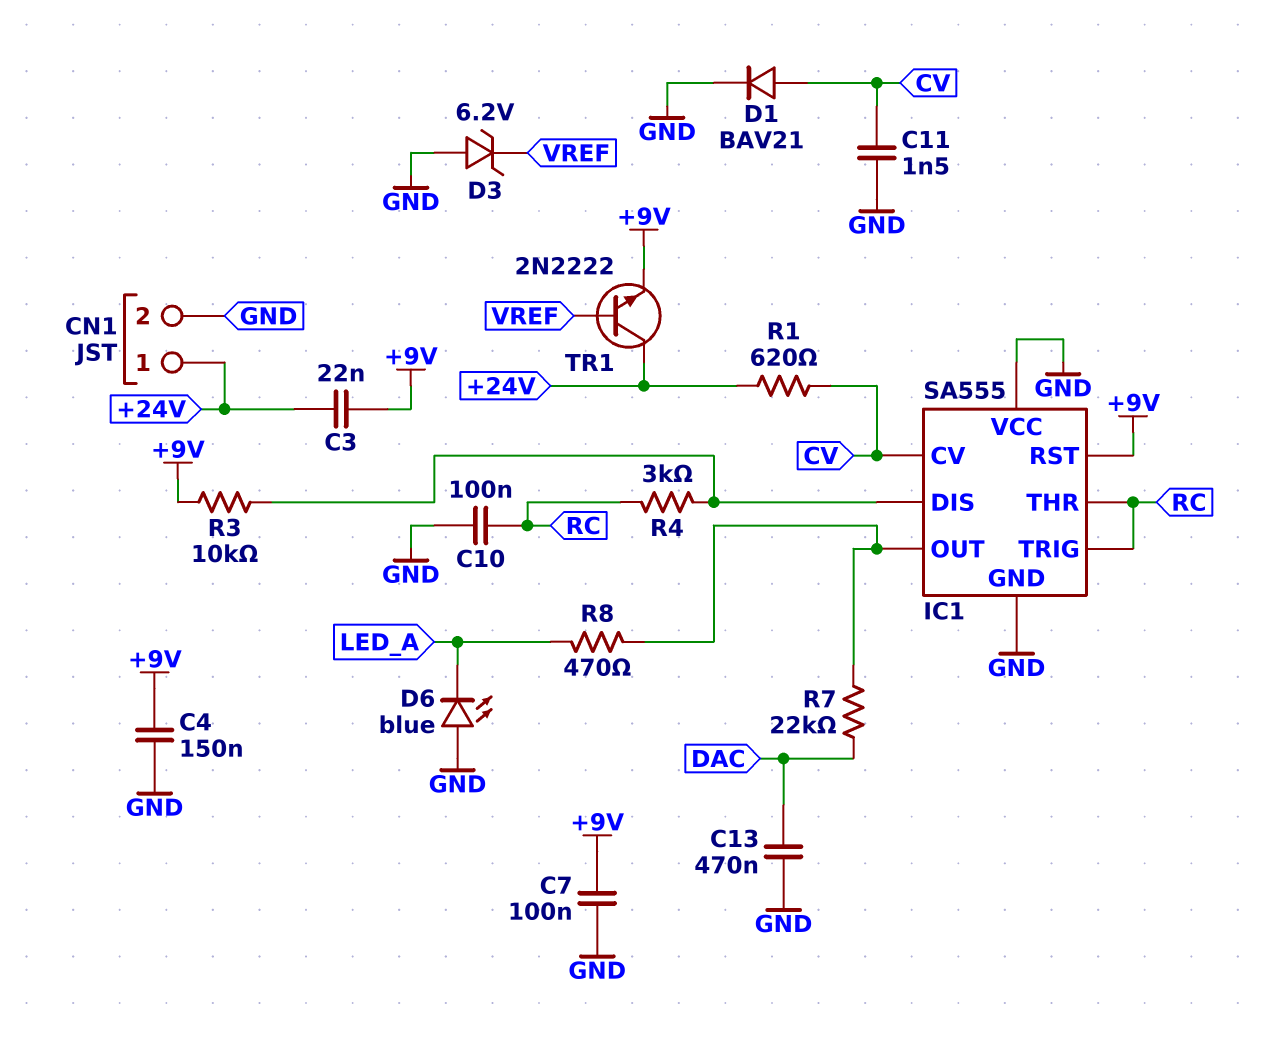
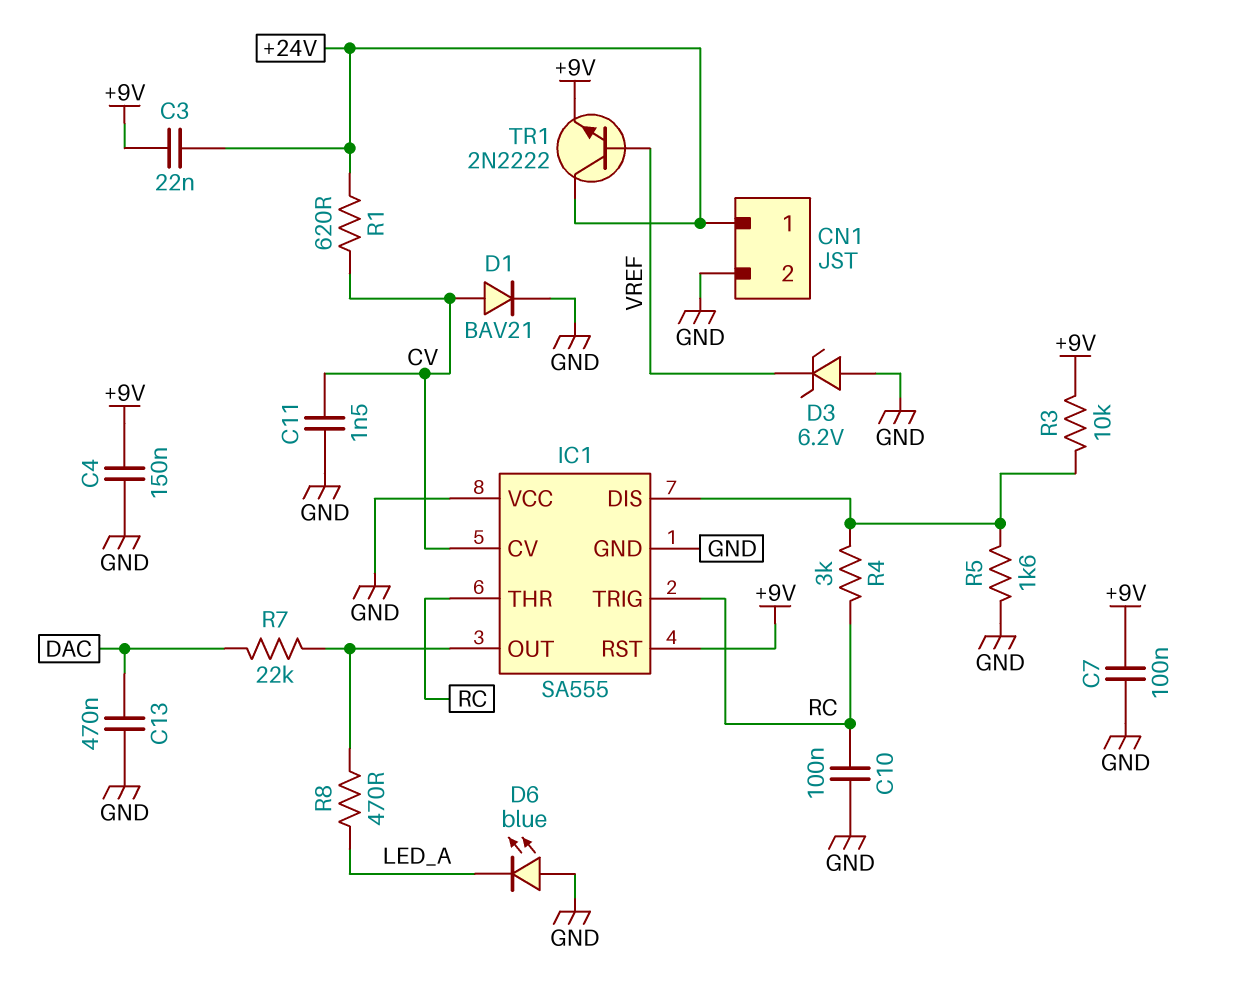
R5: none -> 1.6k (GND, IC1/DIS)

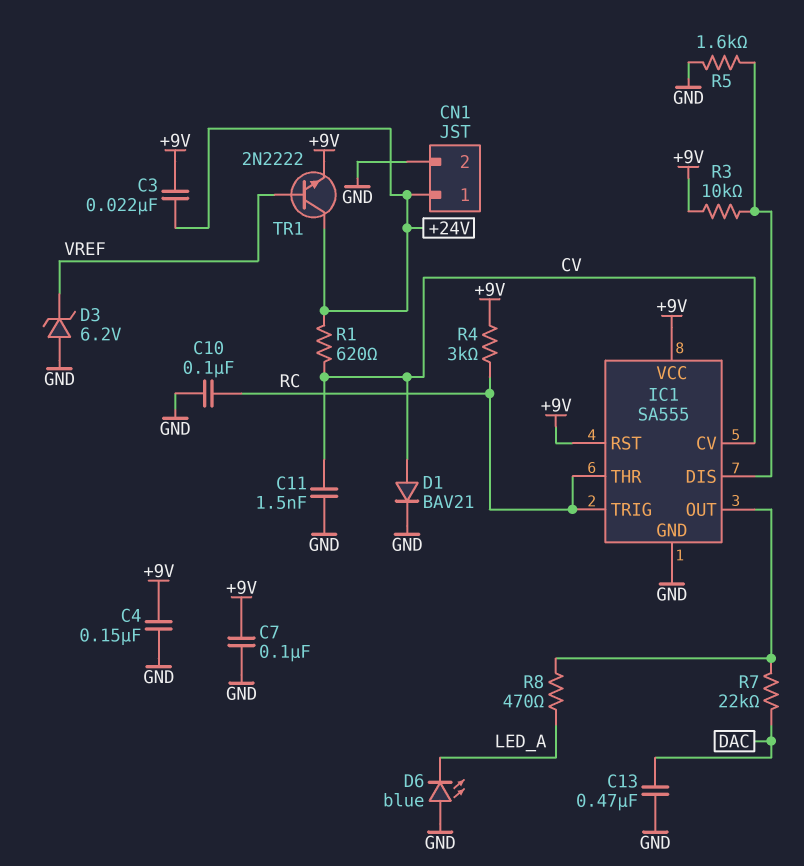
IC1 pin VCC: GND -> +9V
R4: 3k (IC1/DIS, RC) -> 3k (+9V, RC)

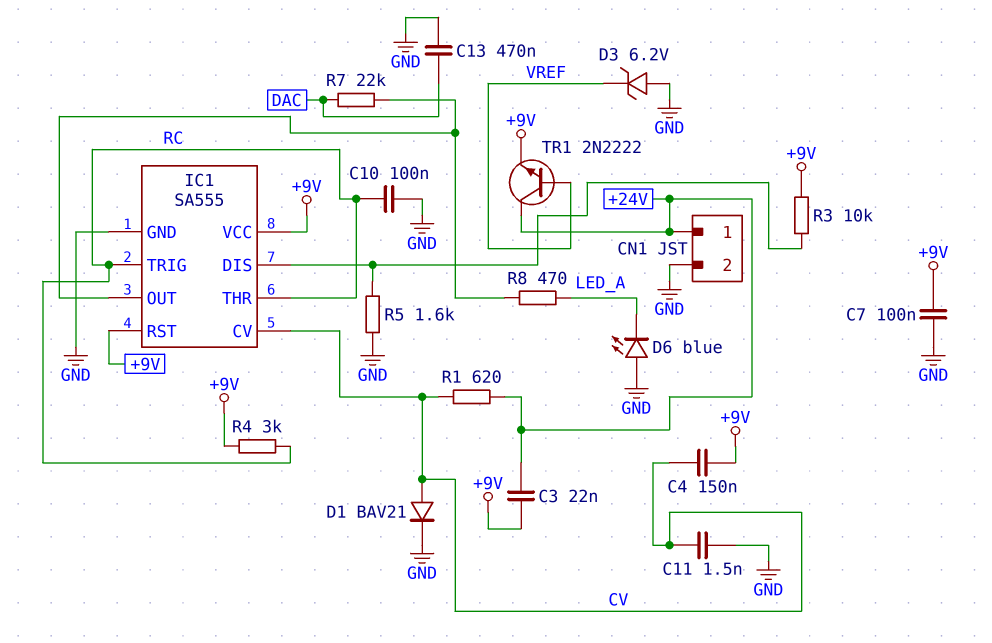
C4: 150nF (+9V, GND) -> 150nF (+9V, CV)

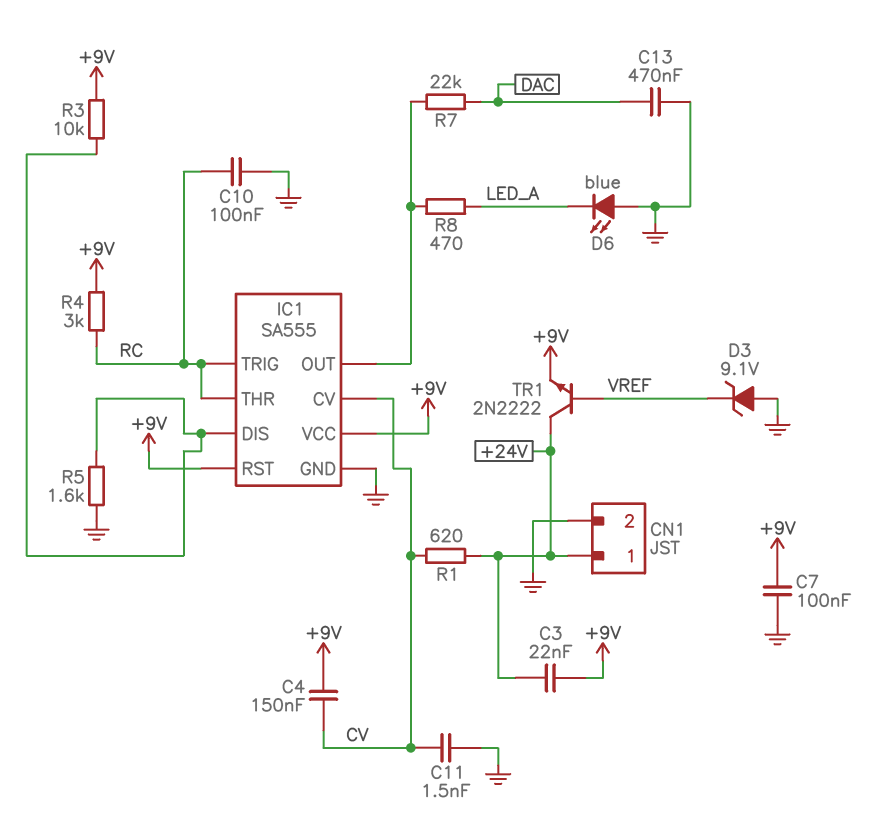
D1: diode BAV21 (A CV, K GND) -> none
D3: zener 6.2V (A GND, K VREF) -> zener 9.1V (A GND, K VREF)

